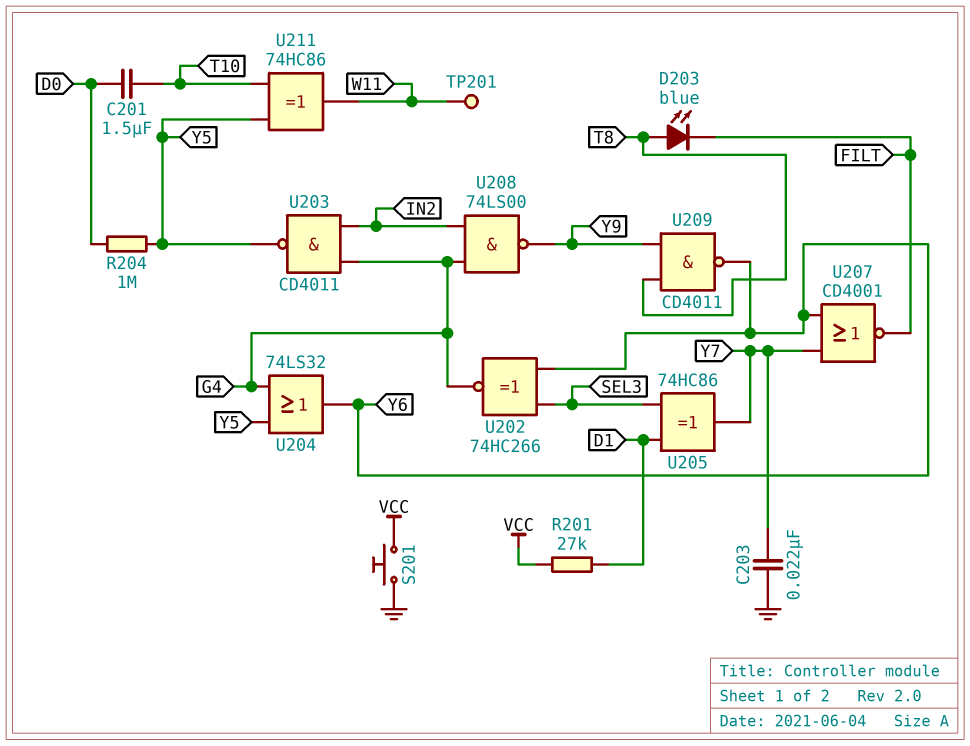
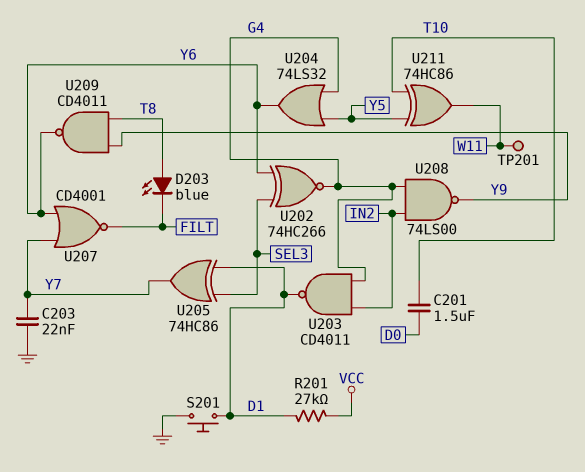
R204: 1M (D0, Y5) -> none
S201: button (GND, VCC) -> button (D1, GND)
U203: NAND CD4011 (in G4, in IN2, out Y5) -> NAND CD4011 (in G4, in IN2, out D1)

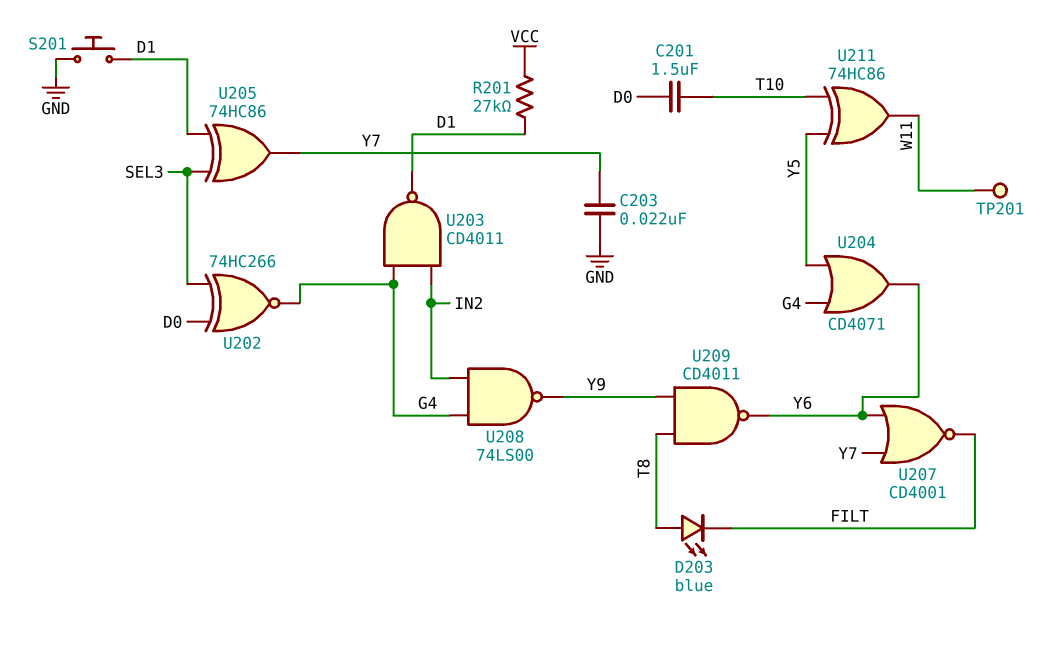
U202: XNOR 74HC266 (in SEL3, in Y6, out G4) -> XNOR 74HC266 (in D0, in SEL3, out G4)
U204: OR 74LS32 (in G4, in Y5, out Y6) -> OR CD4071 (in G4, in Y5, out Y6)

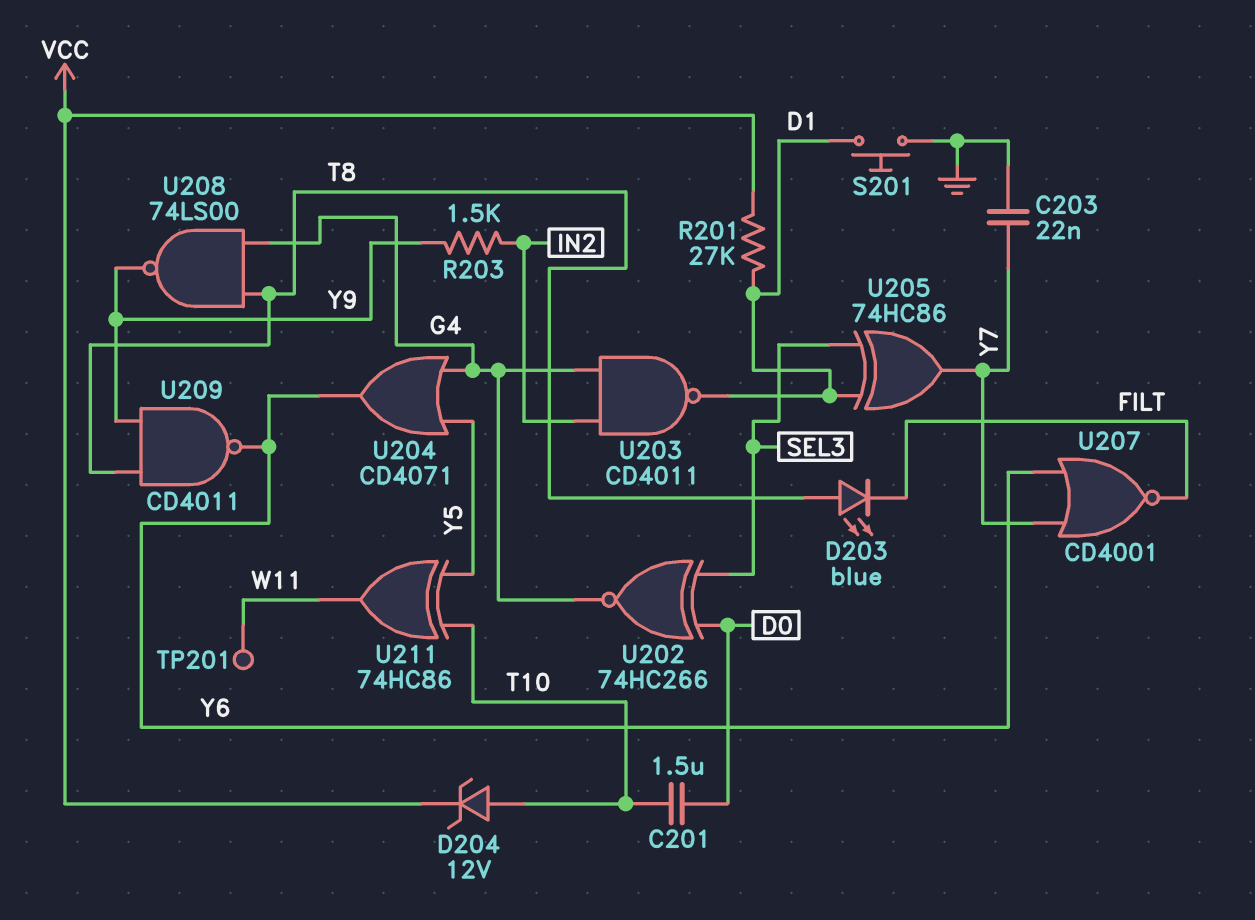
D204: none -> zener 12V (A T10, K VCC)
R203: none -> 1.5k (IN2, Y9)
U208: NAND 74LS00 (in G4, in IN2, out Y9) -> NAND 74LS00 (in G4, in T8, out Y9)

